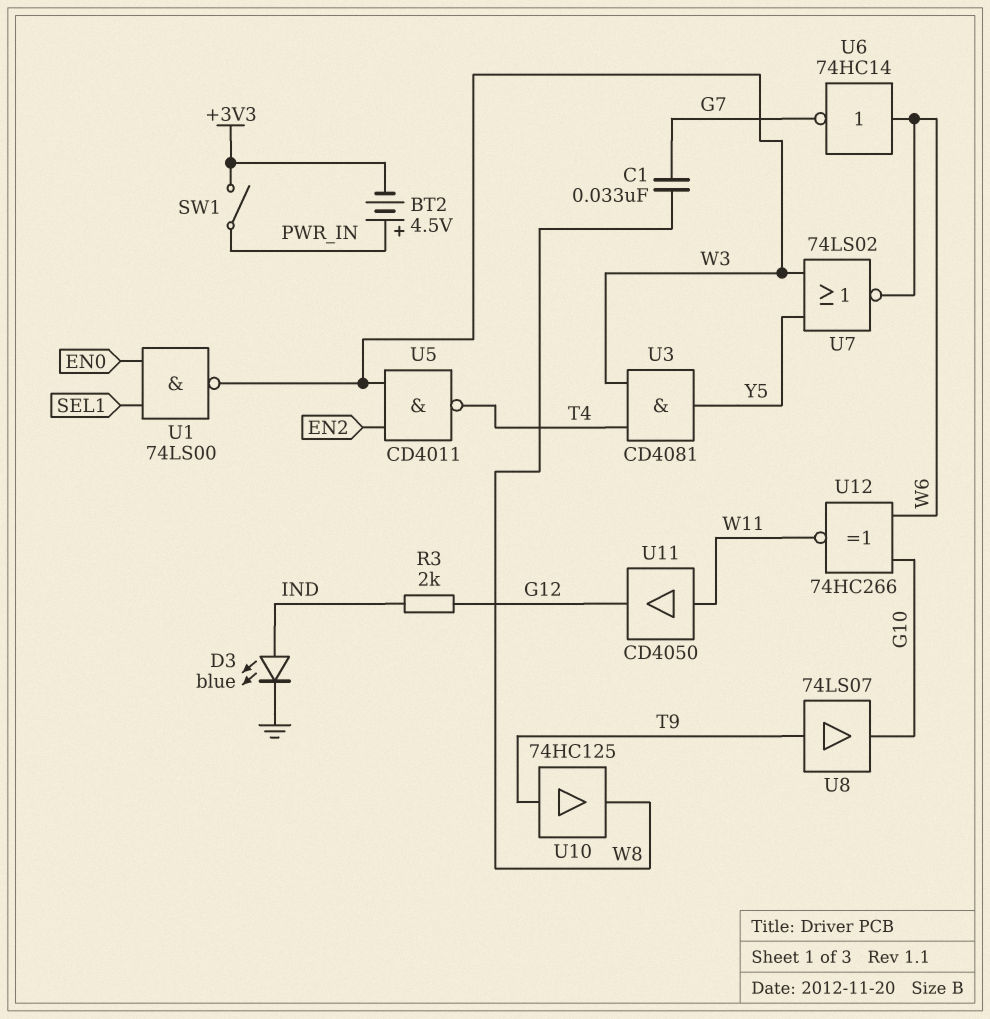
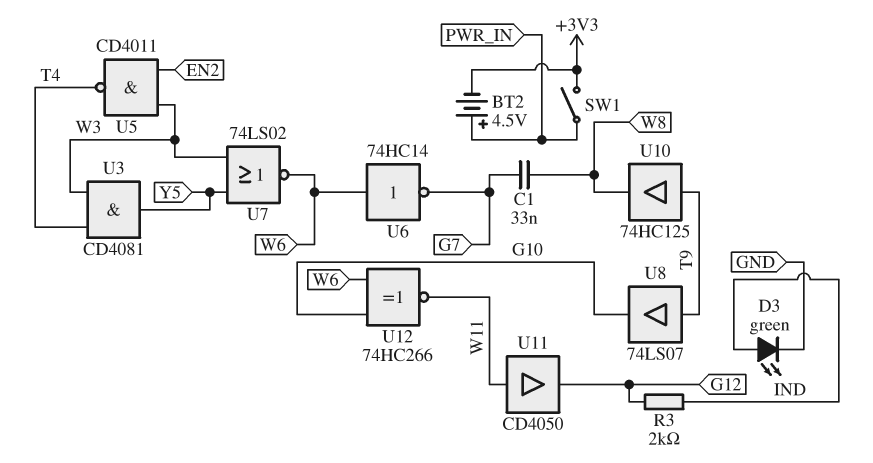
D3: LED blue (A IND, K GND) -> LED green (A IND, K GND)
U1: NAND 74LS00 (in EN0, in SEL1, out W3) -> none

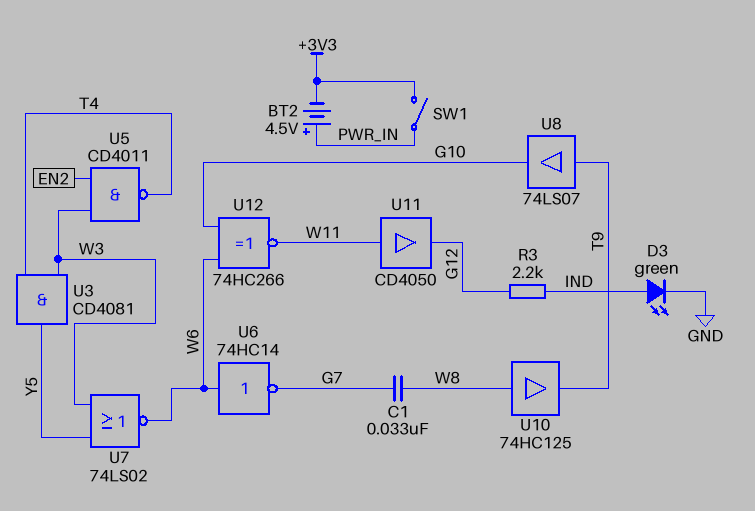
R3: 2k (G12, IND) -> 2.2k (G12, IND)
U10: buffer 74HC125 (in T9, out W8) -> buffer 74HC125 (in W8, out T9)

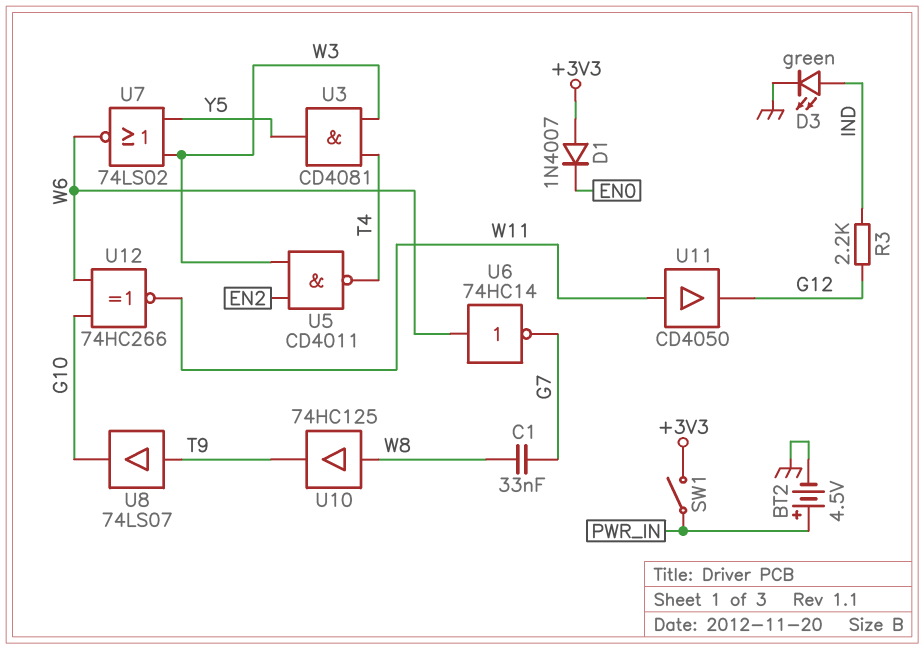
BT2: 4.5V (plus PWR_IN, minus +3V3) -> 4.5V (plus PWR_IN, minus GND)
D1: none -> diode 1N4007 (A +3V3, K EN0)

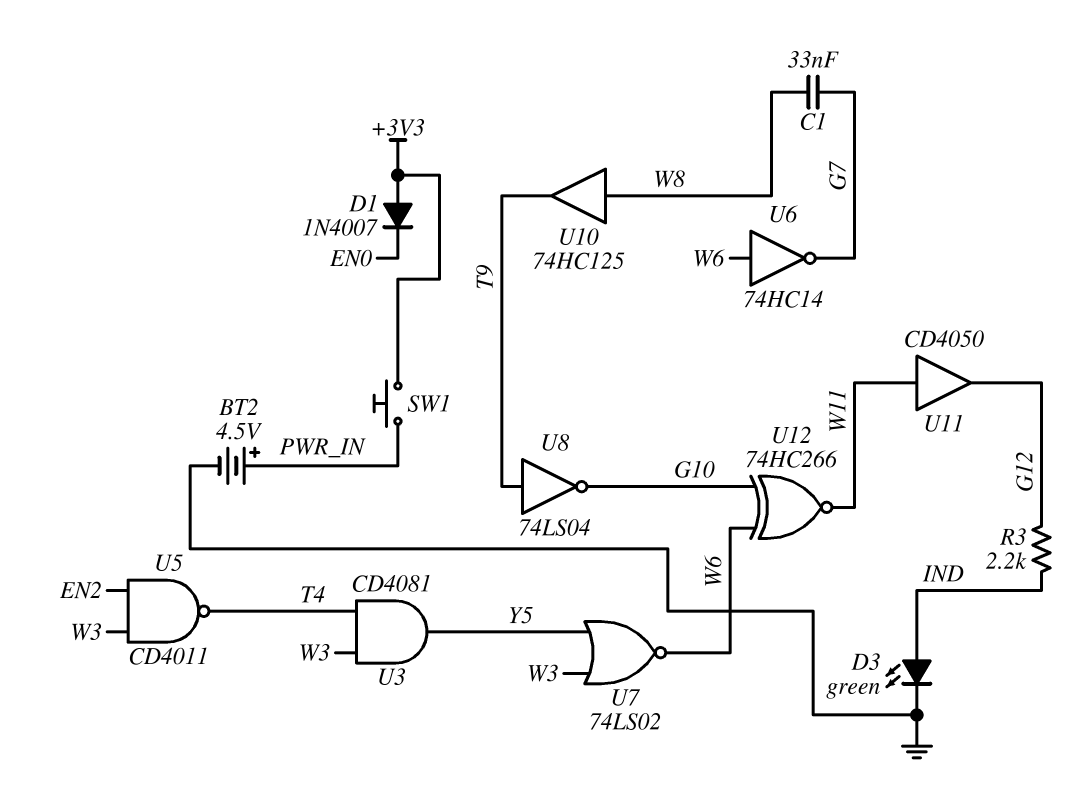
SW1: switch (+3V3, PWR_IN) -> button (+3V3, PWR_IN)
U8: buffer 74LS07 (in T9, out G10) -> NOT 74LS04 (in T9, out G10)

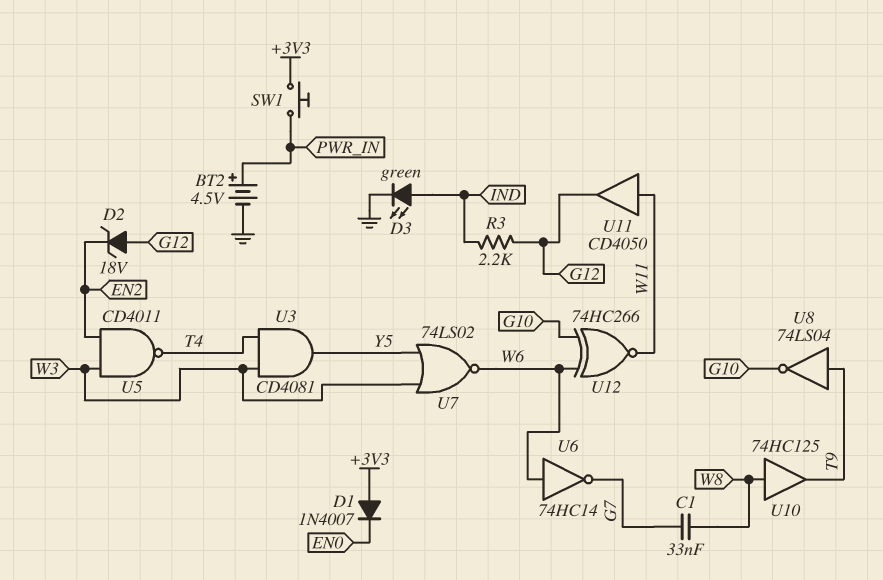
D2: none -> zener 18V (A G12, K EN2)

